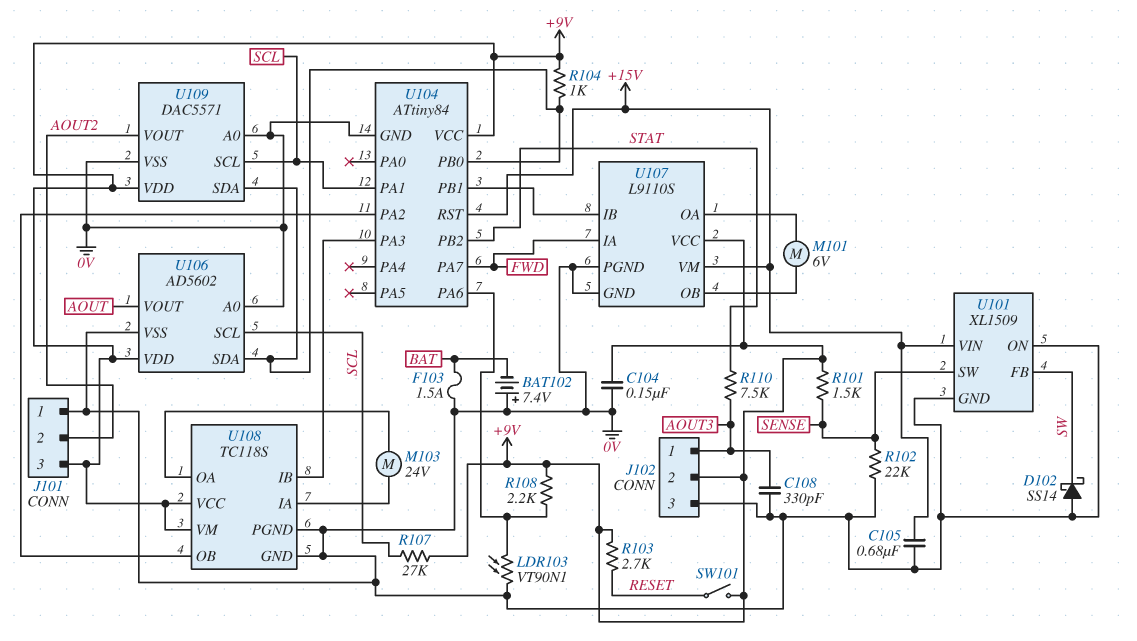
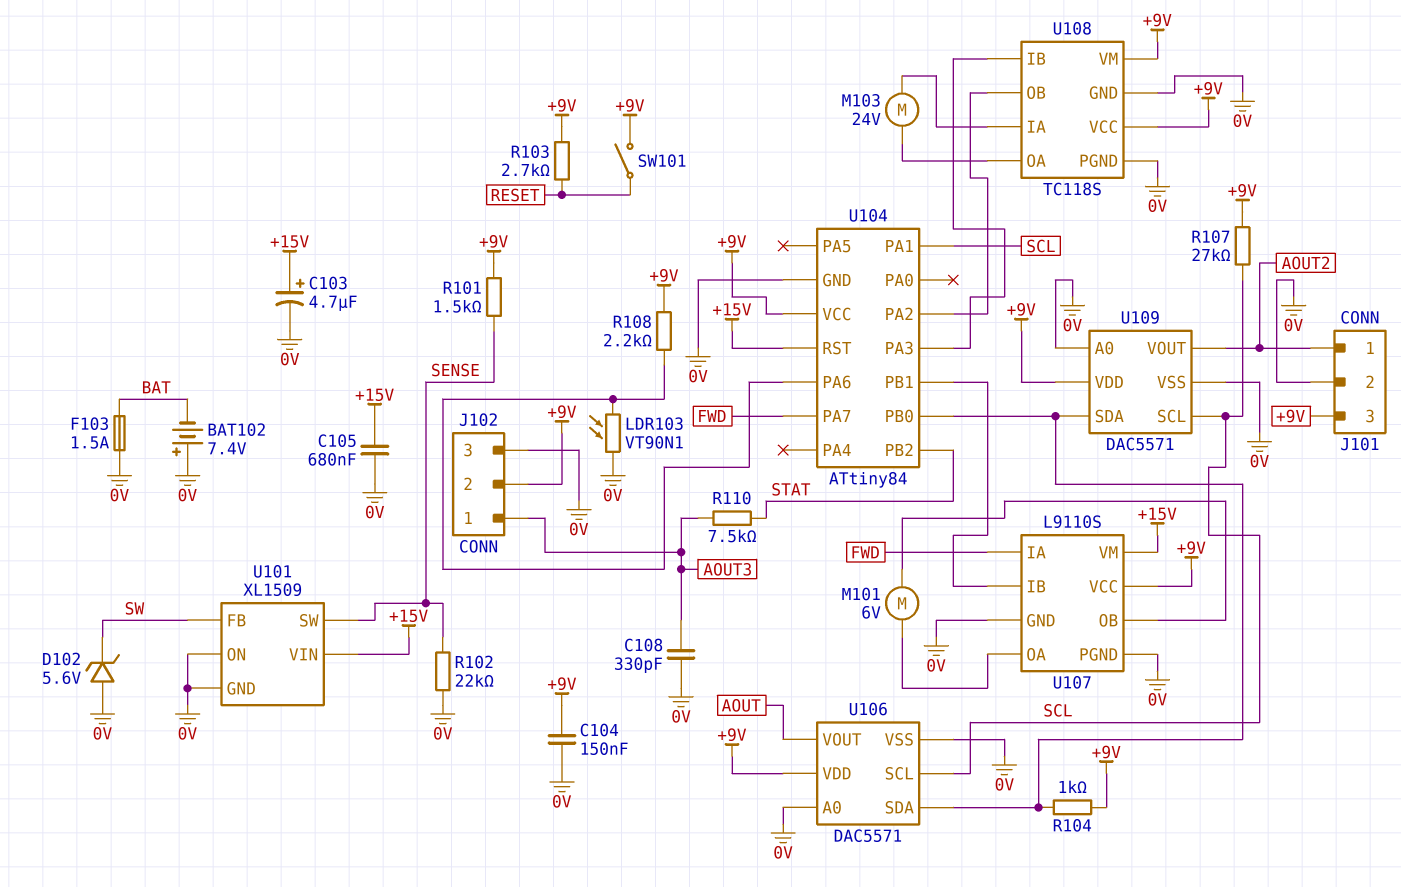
C103: none -> 4.7uF (plus +15V, minus 0V)
D102: schottky SS14 (A 0V, K SW) -> zener 5.6V (A 0V, K SW)
J101 pin 1: 0V -> AOUT2
J101 pin 2: AOUT2 -> 0V
U106: AD5602 -> DAC5571

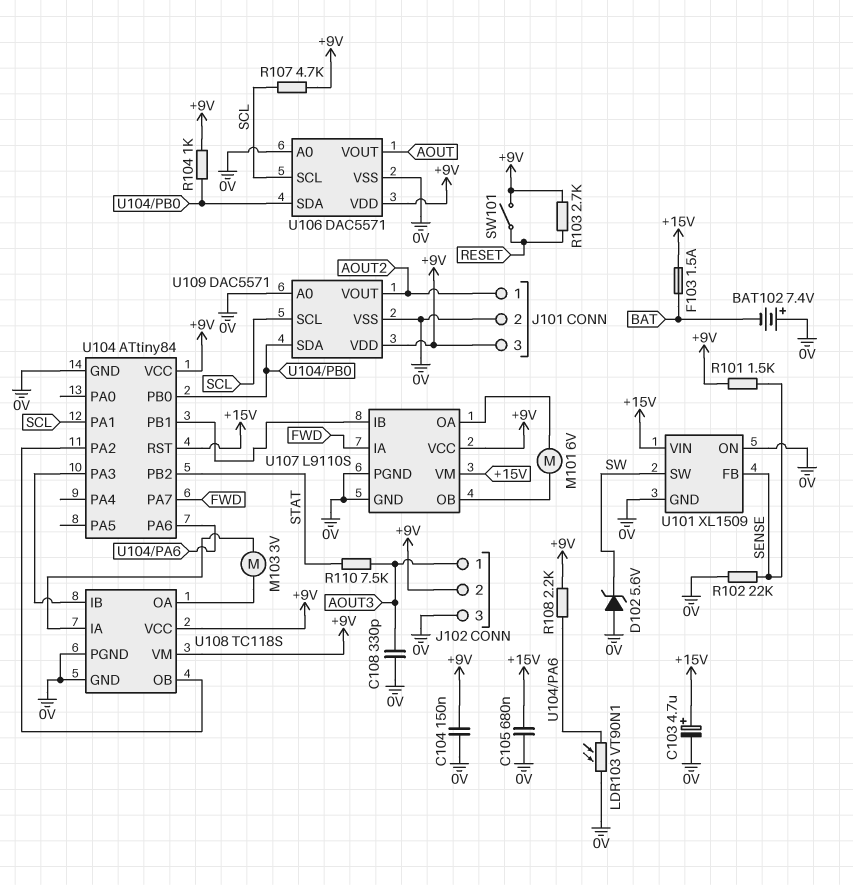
F103: 1.5A (0V, BAT) -> 1.5A (+15V, BAT)
M103: motor 24V (U108/IA, U108/OA) -> motor 3V (U108/IA, U108/OA)
R107: 27k (+9V, SCL) -> 4.7k (+9V, SCL)
U101 pin FB: SW -> SENSE
U101 pin SW: SENSE -> SW

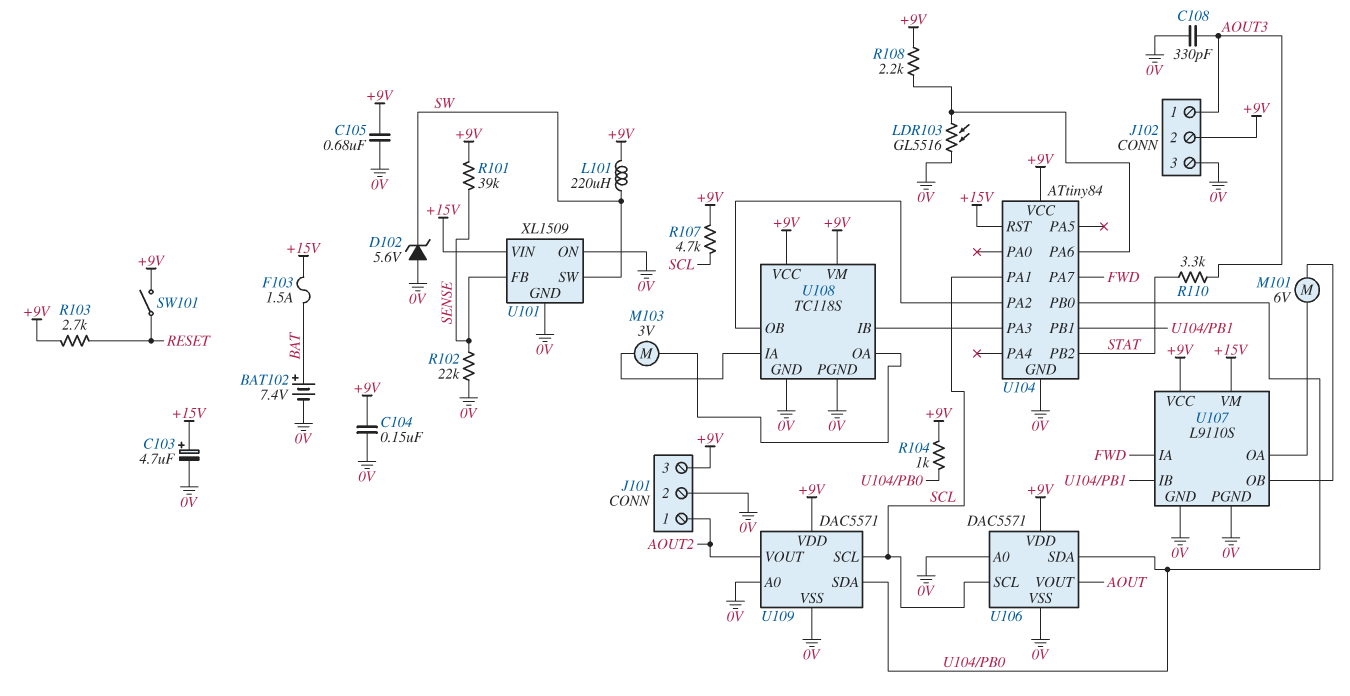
BAT102: 7.4V (plus 0V, minus BAT) -> 7.4V (plus BAT, minus 0V)
C105: 680nF (+15V, 0V) -> 680nF (+9V, 0V)
L101: none -> 220uH (+9V, SW)
LDR103: VT90N1 (0V, U104/PA6) -> GL5516 (0V, U104/PA6)
R101: 1.5k (+9V, SENSE) -> 39k (+9V, SENSE)
R110: 7.5k (AOUT3, STAT) -> 3.3k (AOUT3, STAT)

